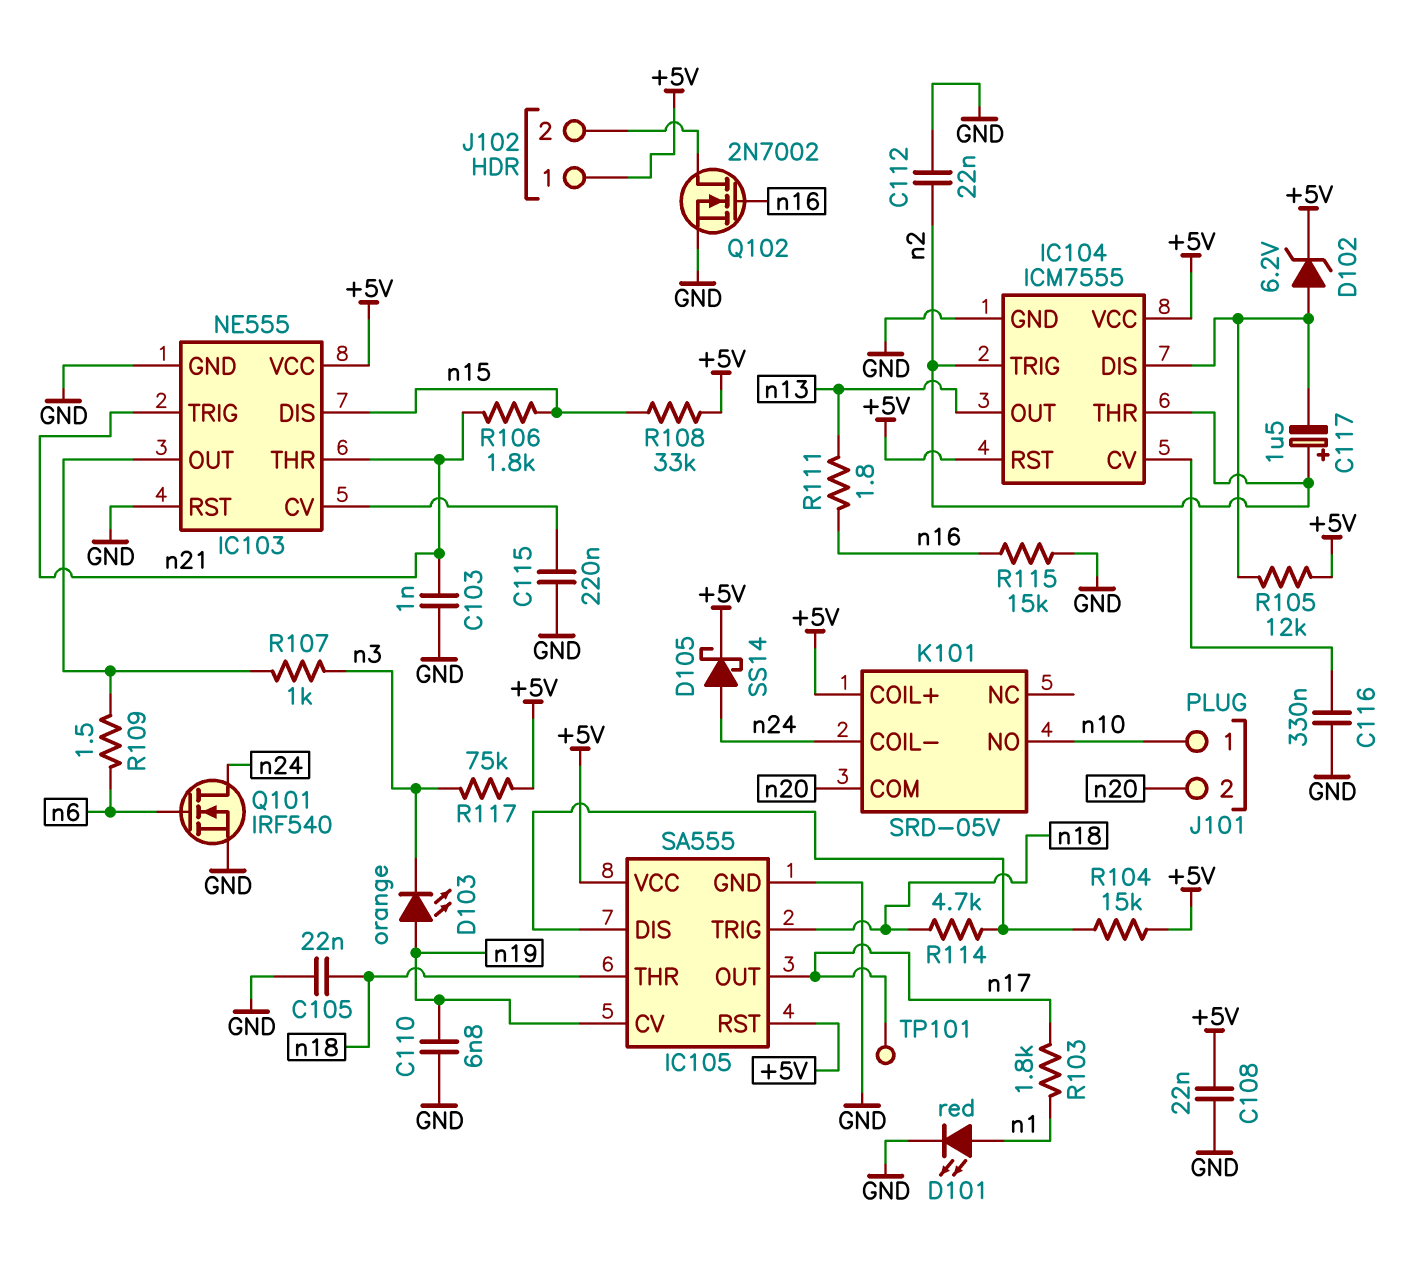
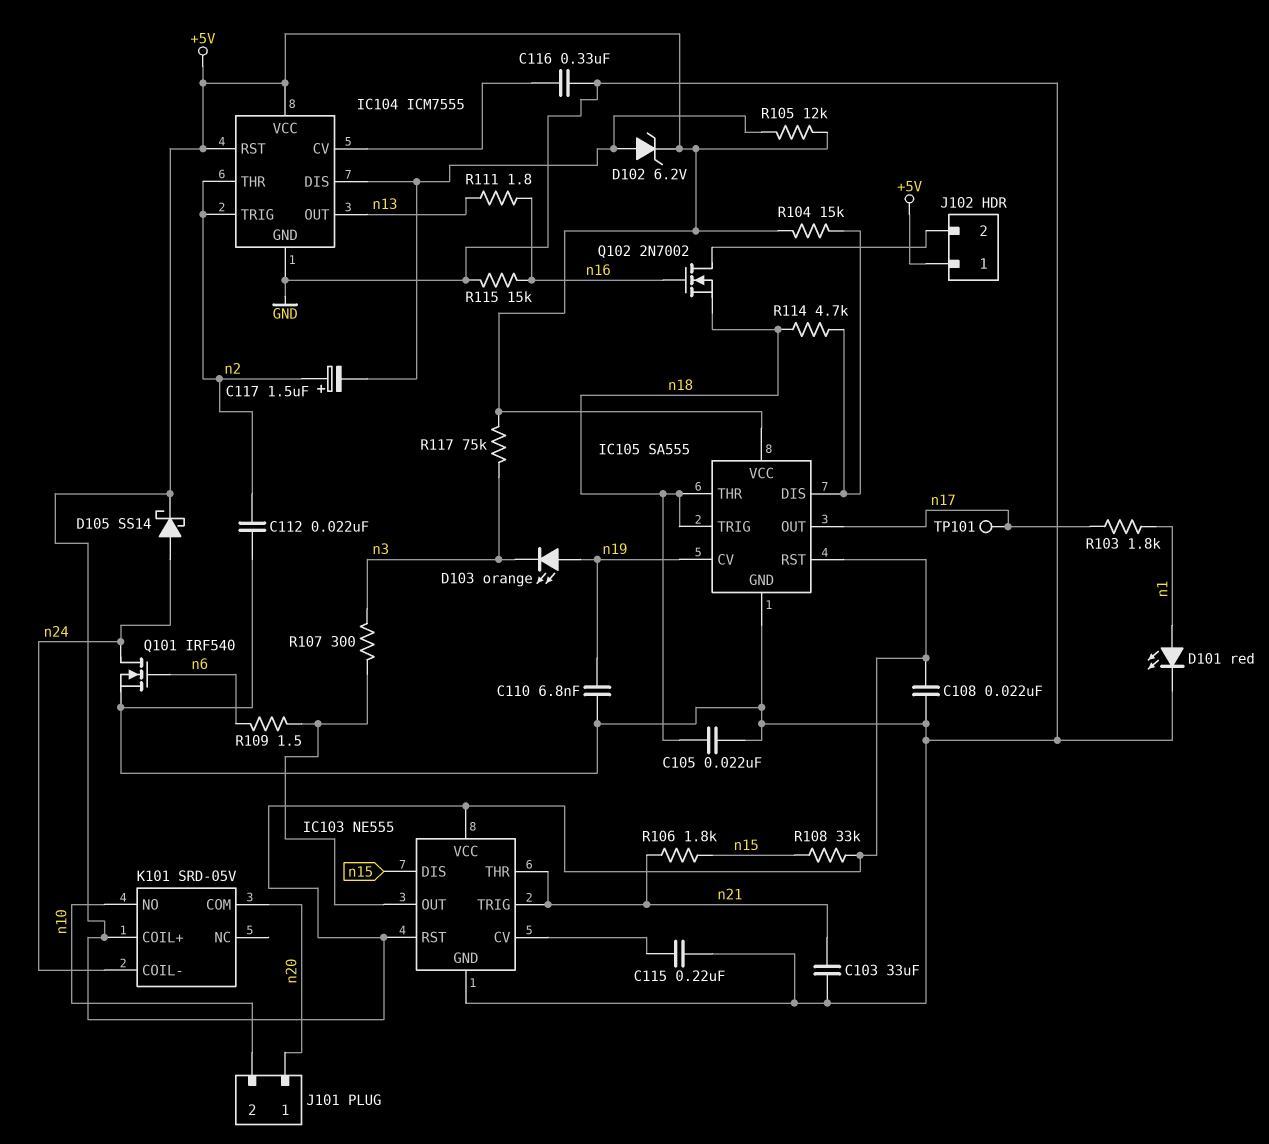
C103: 1nF (GND, n21) -> 33uF (GND, n21)
IC103 pin RST: GND -> +5V
J101 pin 1: n10 -> n20
J101 pin 2: n20 -> n10
Q102: NMOS 2N7002 (G n16, D J102/2, S GND) -> NMOS 2N7002 (G n16, D J102/2, S n18)
R107: 1k (IC103/OUT, n3) -> 300 (IC103/OUT, n3)

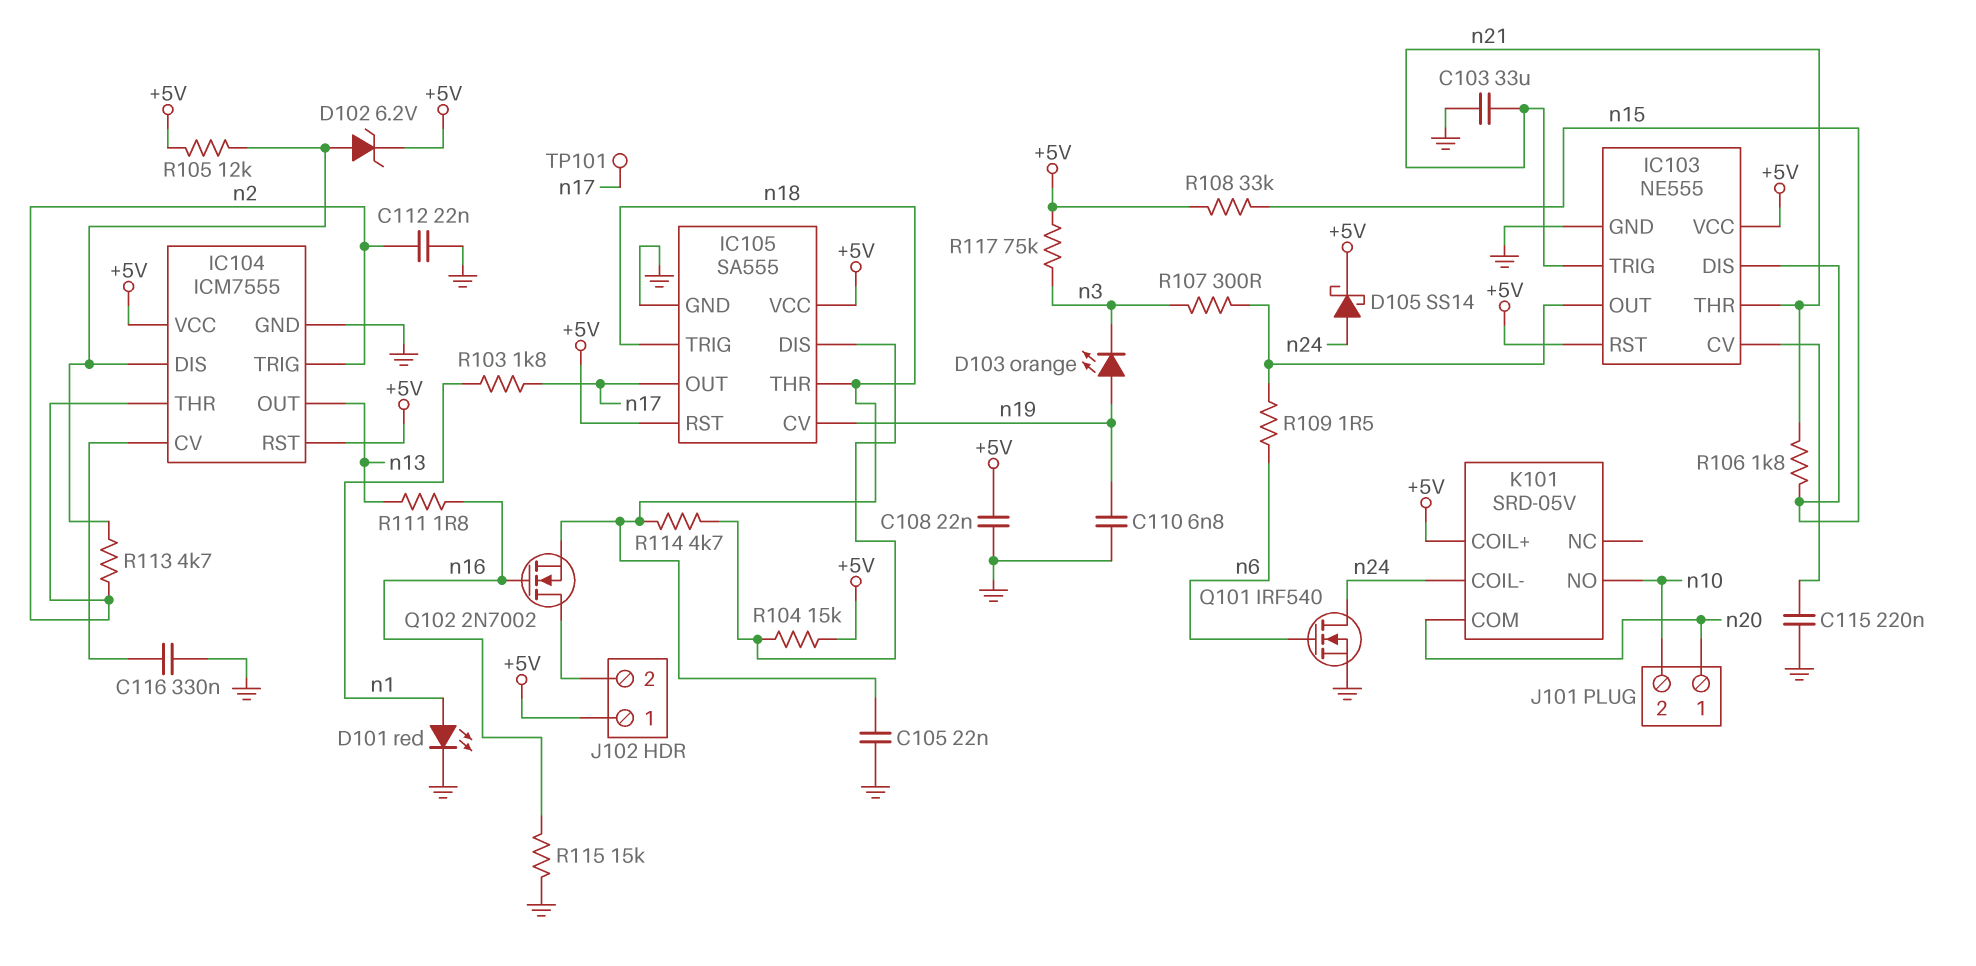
C117: 1.5uF (plus n2, minus IC104/DIS) -> none
R113: none -> 4.7k (IC104/DIS, n2)

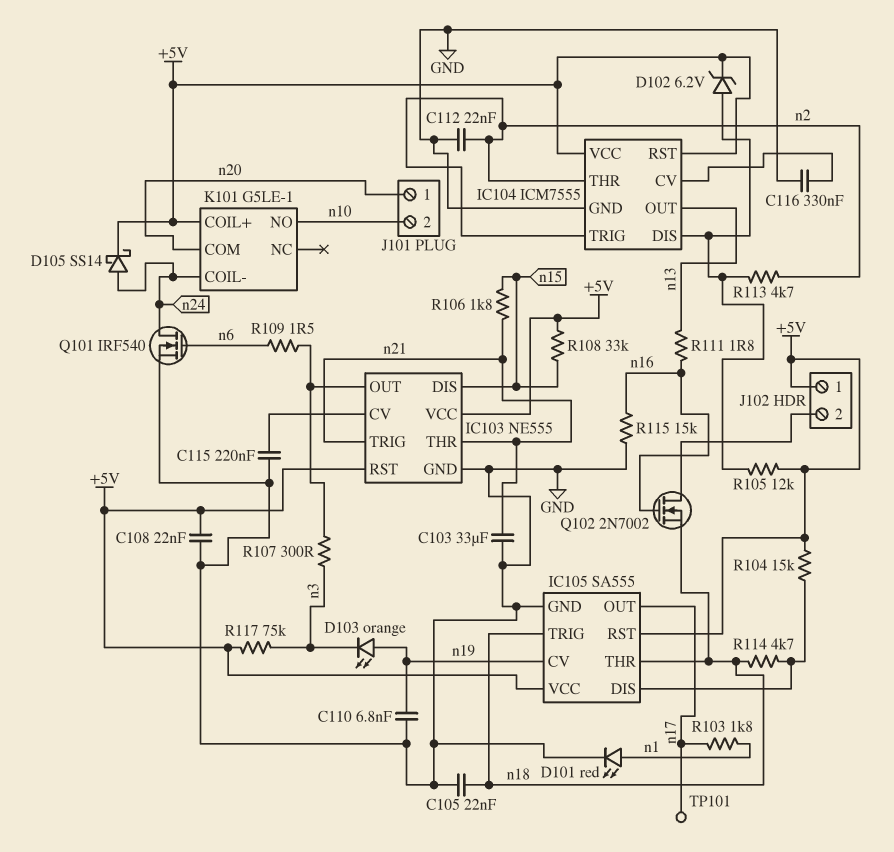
K101: SRD-05V -> G5LE-1

